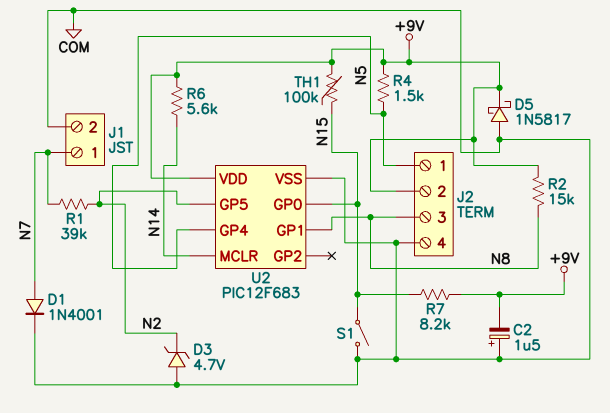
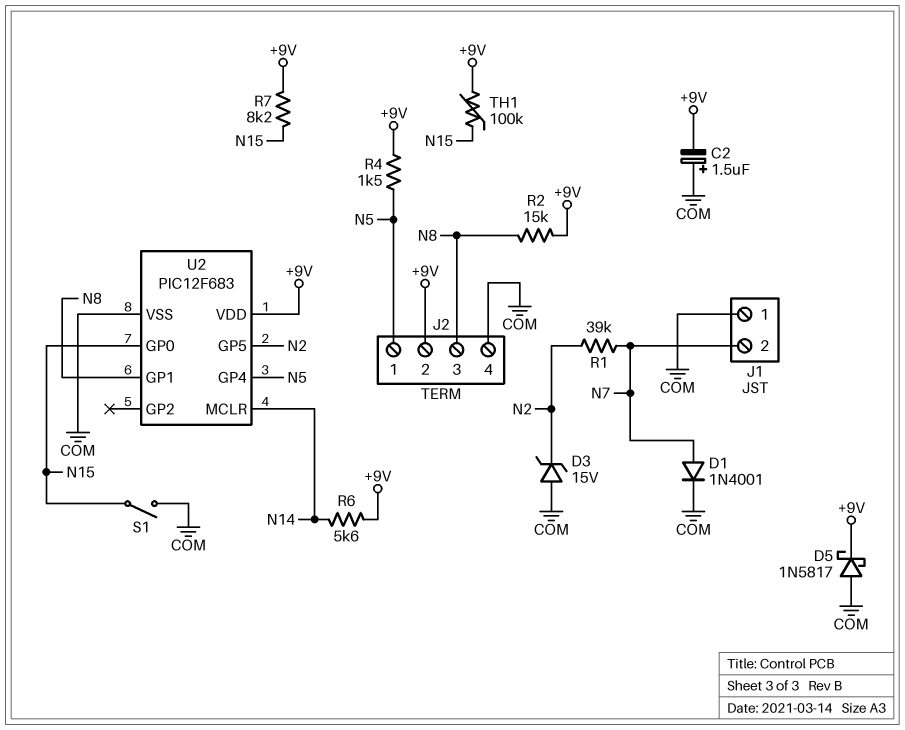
D3: zener 4.7V (A COM, K N2) -> zener 15V (A COM, K N2)
J1 pin 1: N7 -> COM
J1 pin 2: COM -> N7

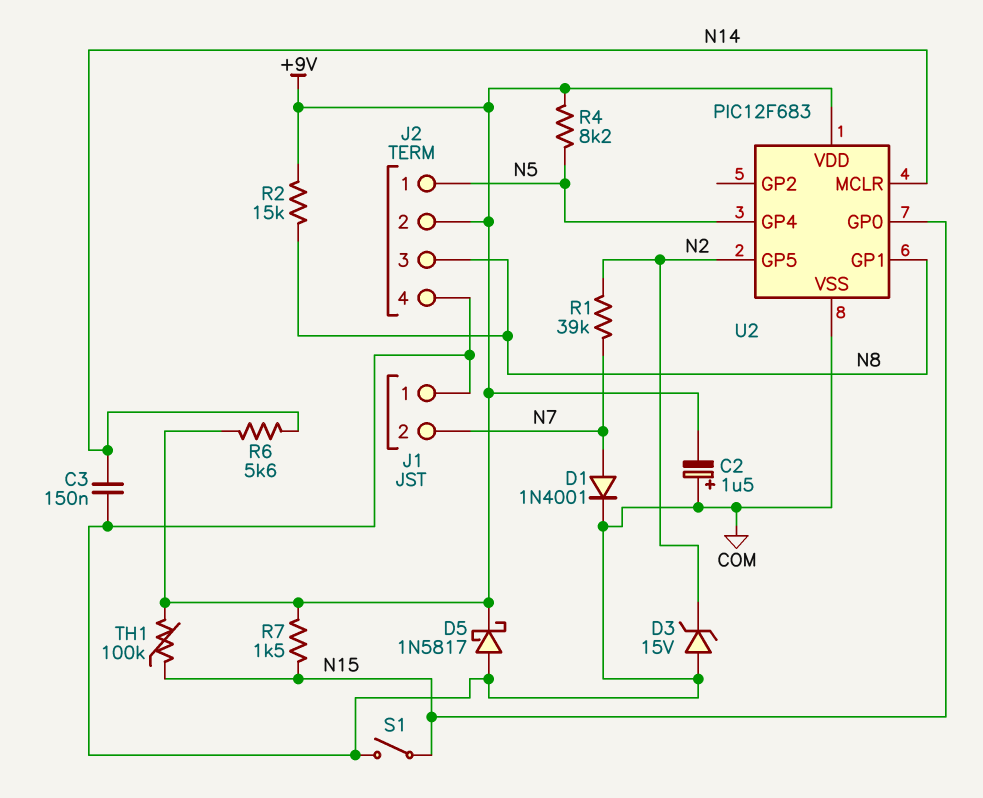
C3: none -> 150nF (COM, N14)
R4: 1.5k (+9V, N5) -> 8.2k (+9V, N5)
R7: 8.2k (+9V, N15) -> 1.5k (+9V, N15)

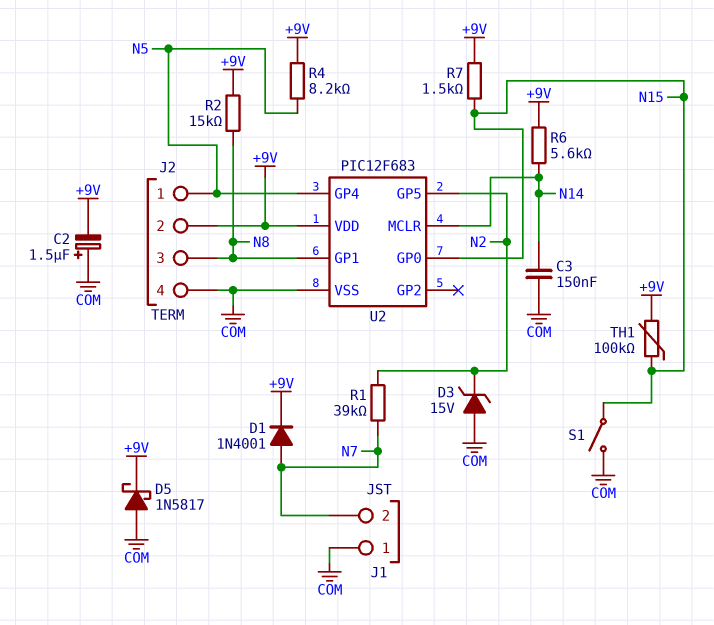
D1: diode 1N4001 (A N7, K COM) -> diode 1N4001 (A N7, K +9V)

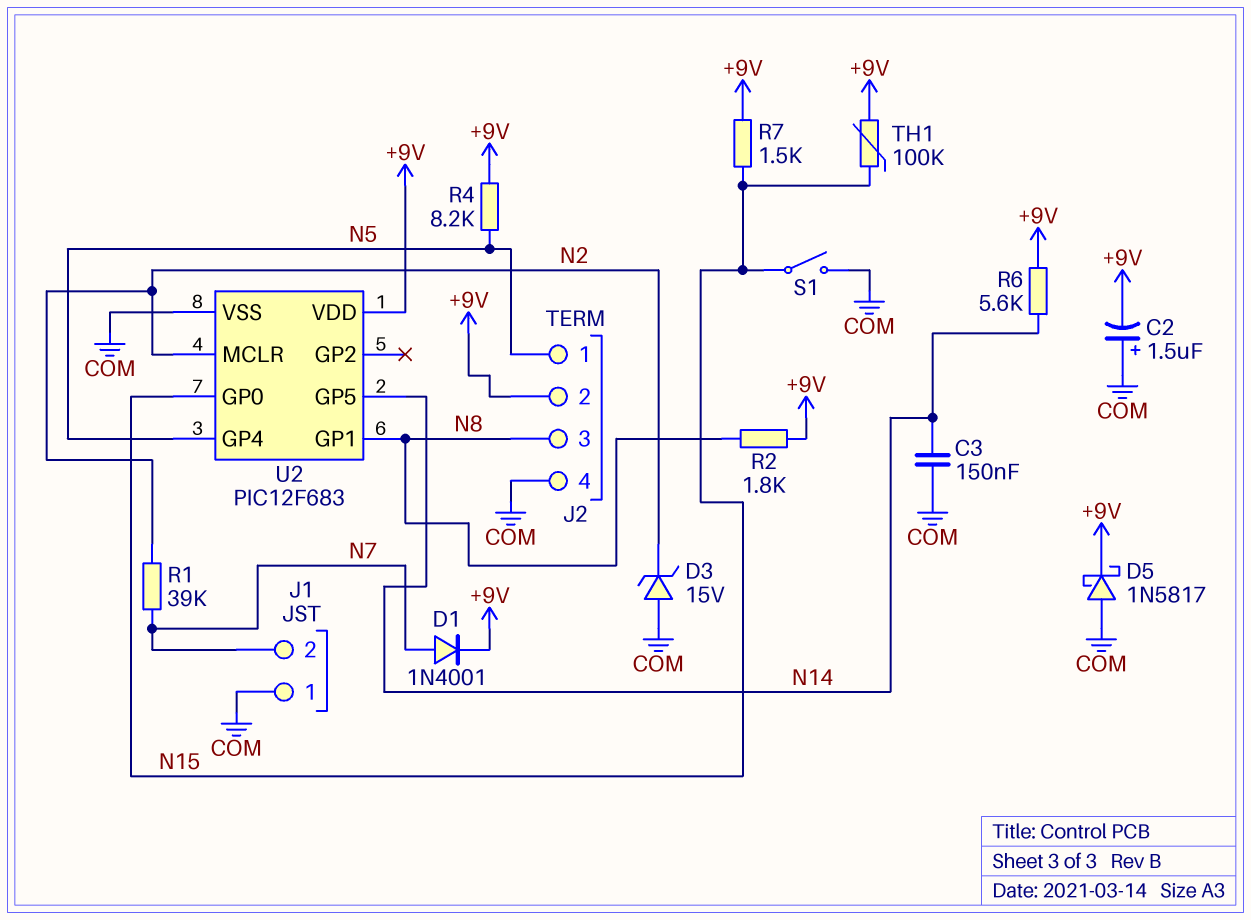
R2: 15k (+9V, N8) -> 1.8k (+9V, N8)
U2 pin GP5: N2 -> N14
U2 pin MCLR: N14 -> N2

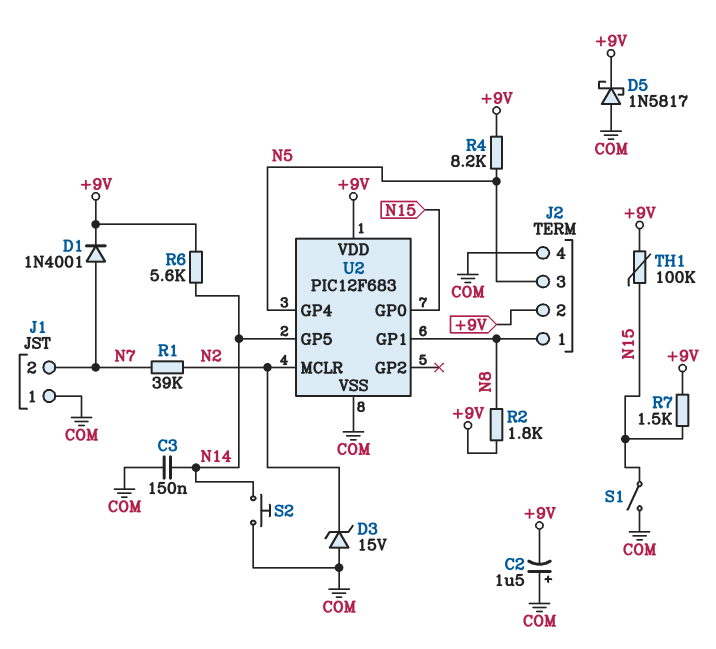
J2 pin 1: N5 -> N8
J2 pin 3: N8 -> N5
S2: none -> button (COM, N14)

